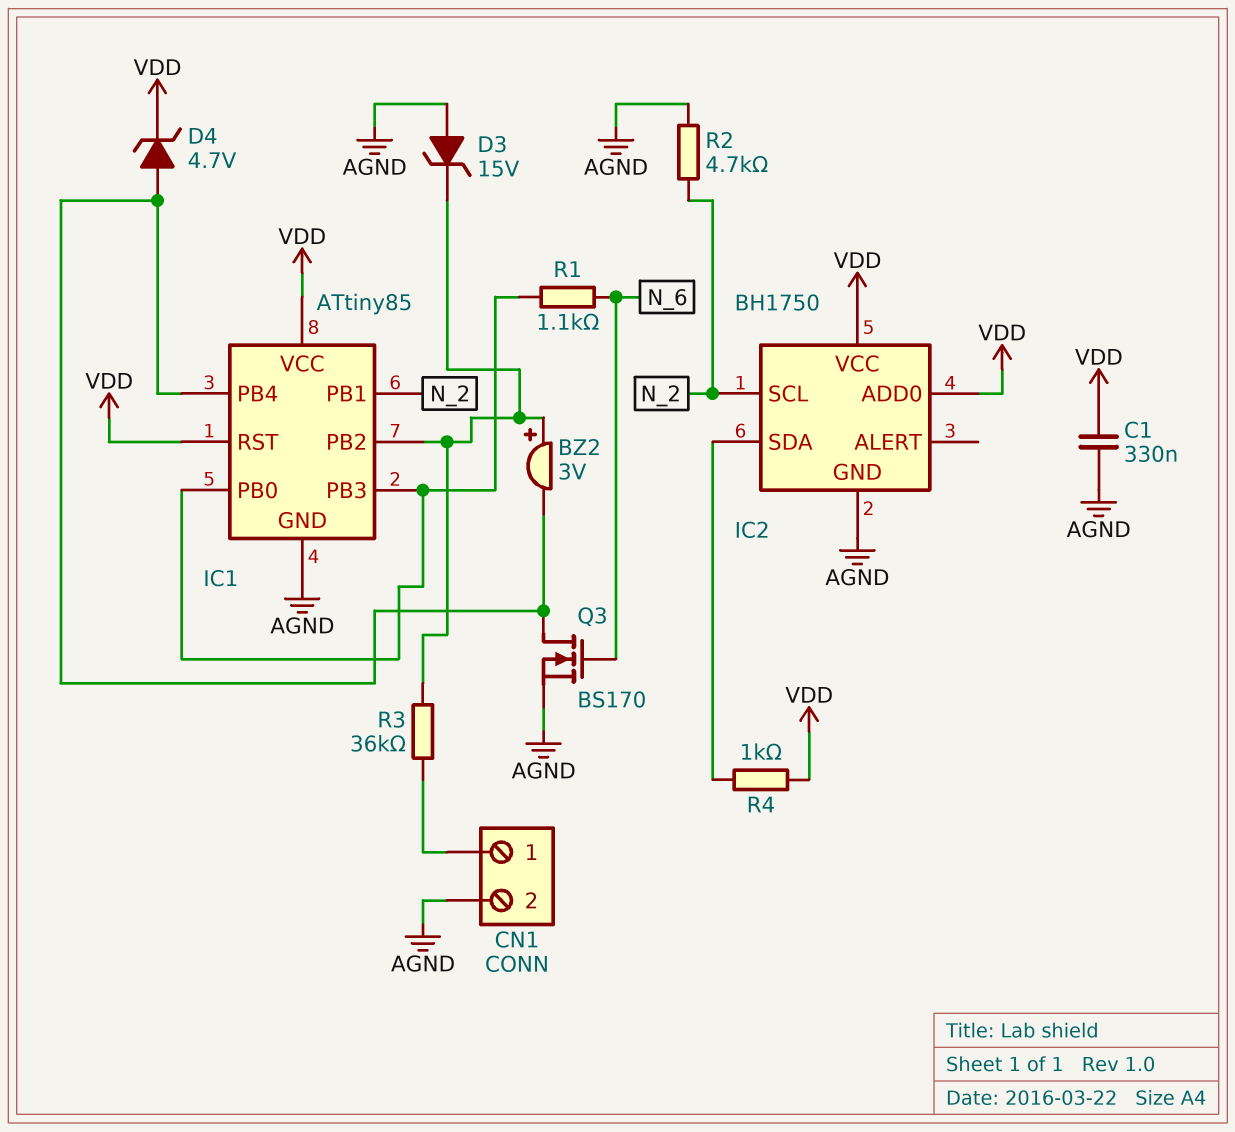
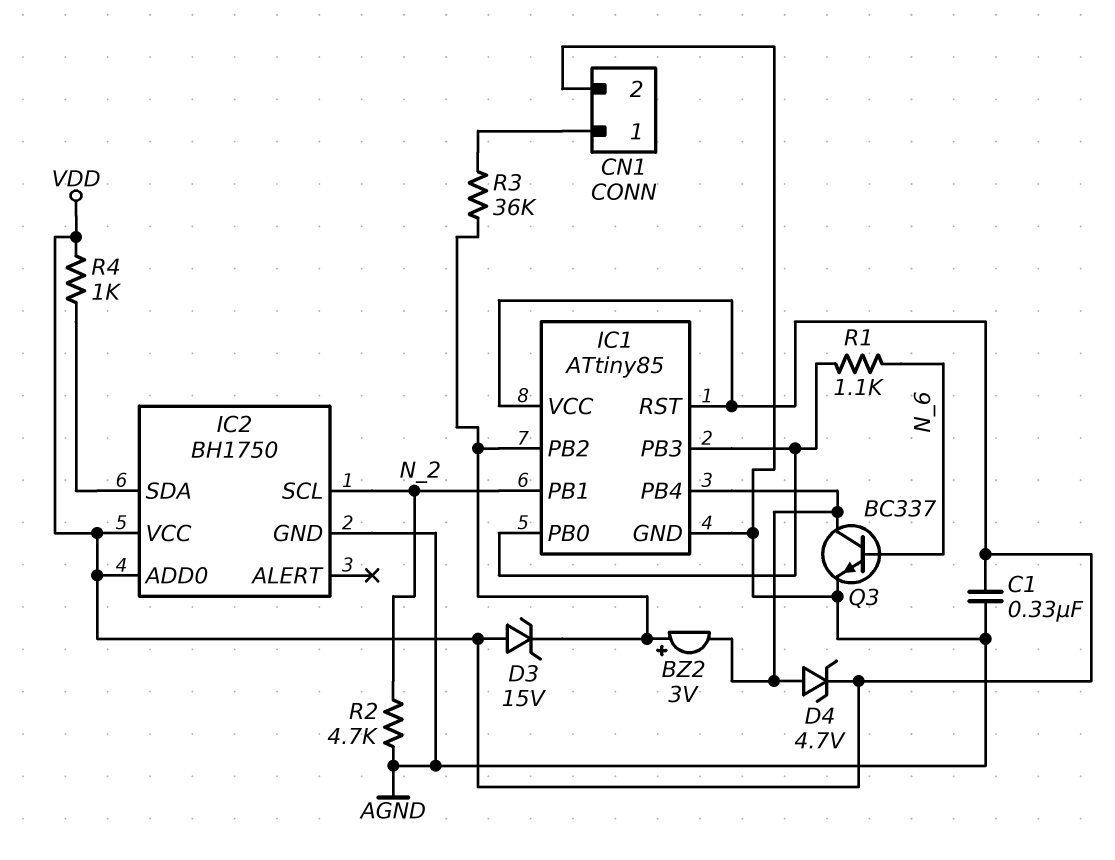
D3: zener 15V (A AGND, K IC1/PB2) -> zener 15V (A VDD, K IC1/PB2)
Q3: NMOS BS170 (G N_6, D IC1/PB4, S AGND) -> NPN BC337 (B N_6, C IC1/PB4, E AGND)

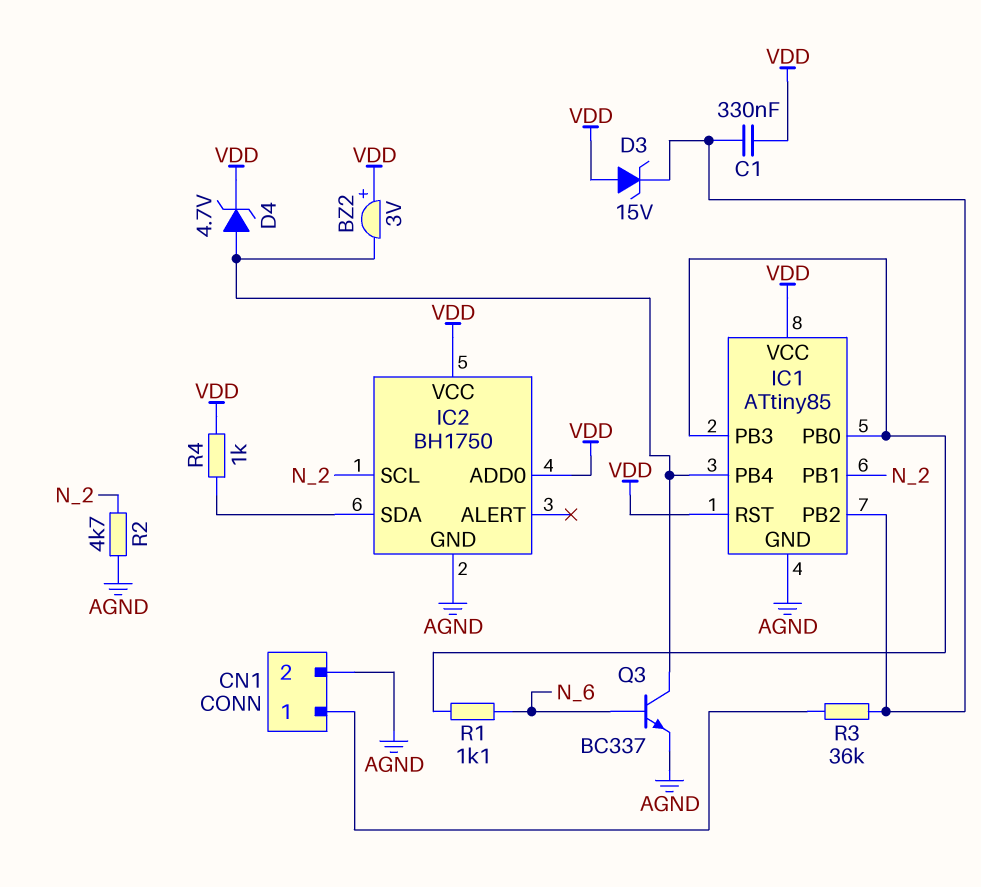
BZ2: buzzer 3V (plus IC1/PB2, minus IC1/PB4) -> buzzer 3V (plus VDD, minus IC1/PB4)
C1: 330nF (AGND, VDD) -> 330nF (IC1/PB2, VDD)

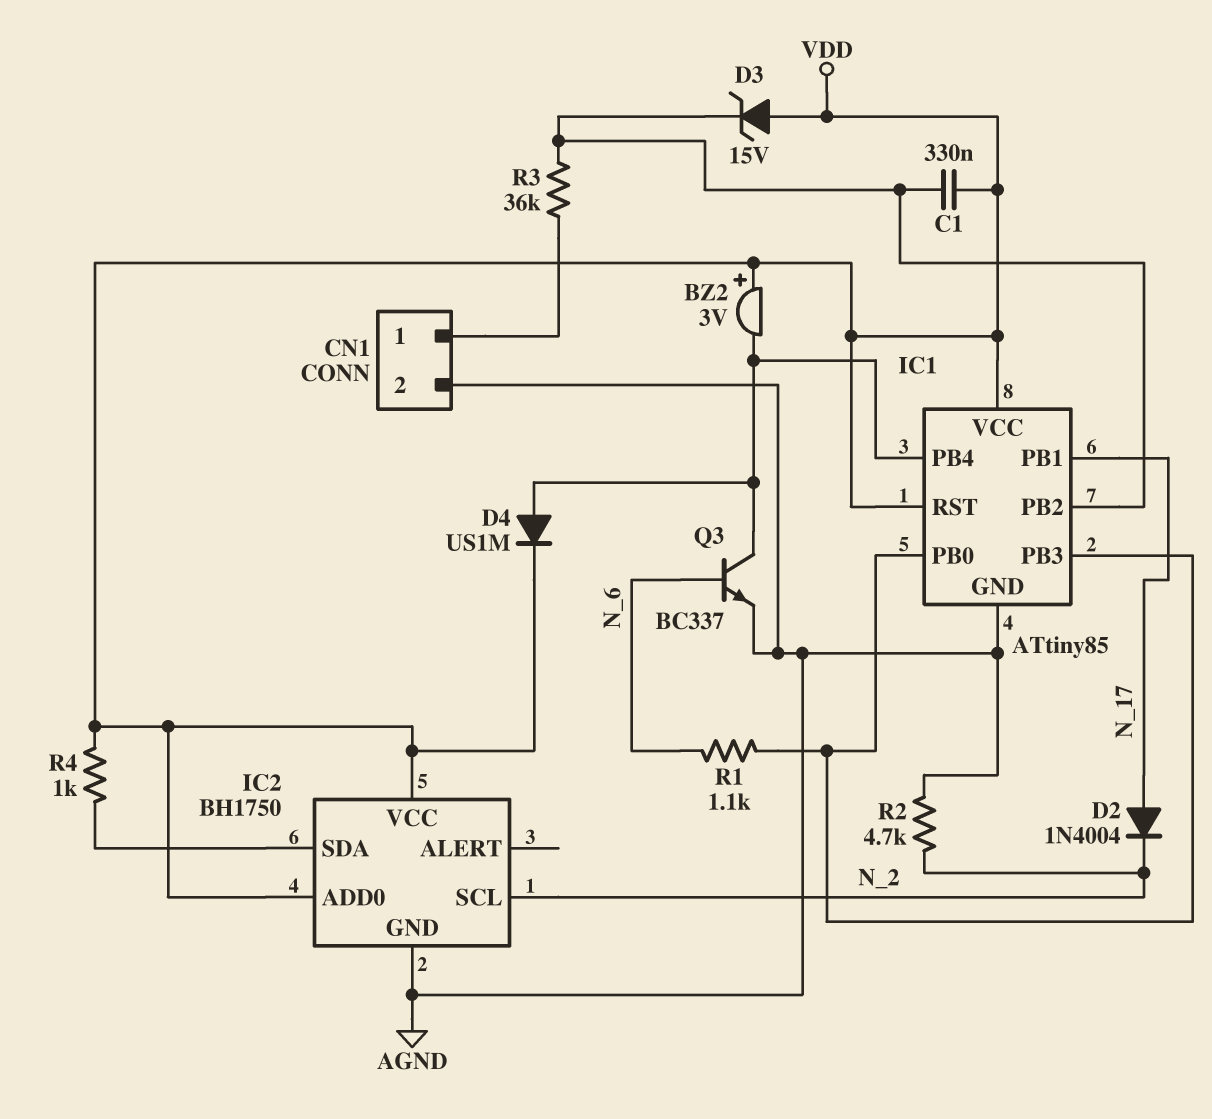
D2: none -> diode 1N4004 (A N_17, K N_2)
D4: zener 4.7V (A IC1/PB4, K VDD) -> diode US1M (A IC1/PB4, K VDD)
IC1 pin PB1: N_2 -> N_17

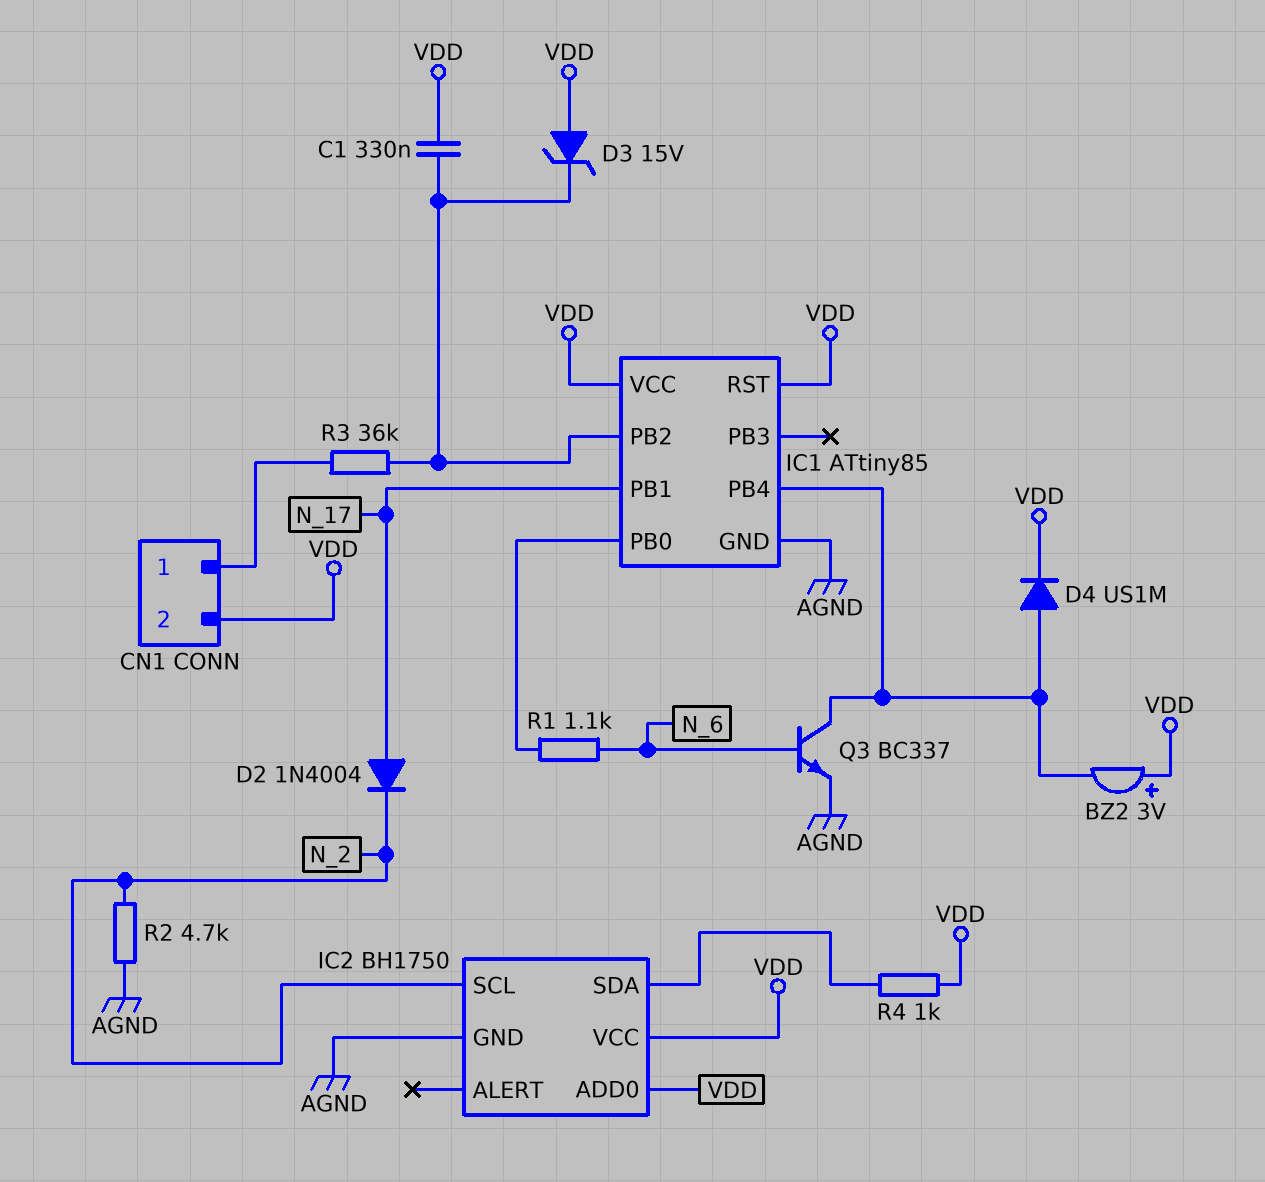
CN1 pin 2: AGND -> VDD
IC1 pin PB3: IC1/PB0 -> none

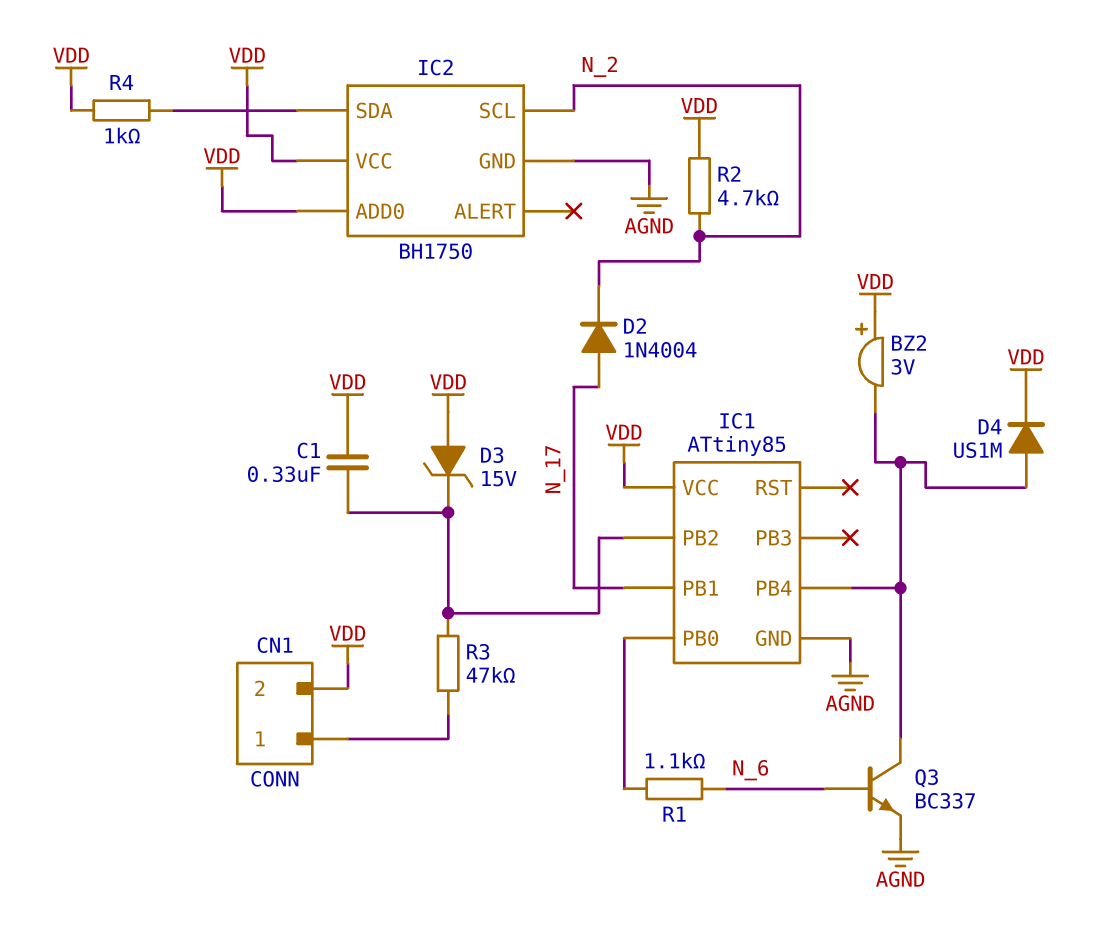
IC1 pin RST: VDD -> none
R2: 4.7k (AGND, N_2) -> 4.7k (N_2, VDD)
R3: 36k (CN1/1, IC1/PB2) -> 47k (CN1/1, IC1/PB2)

